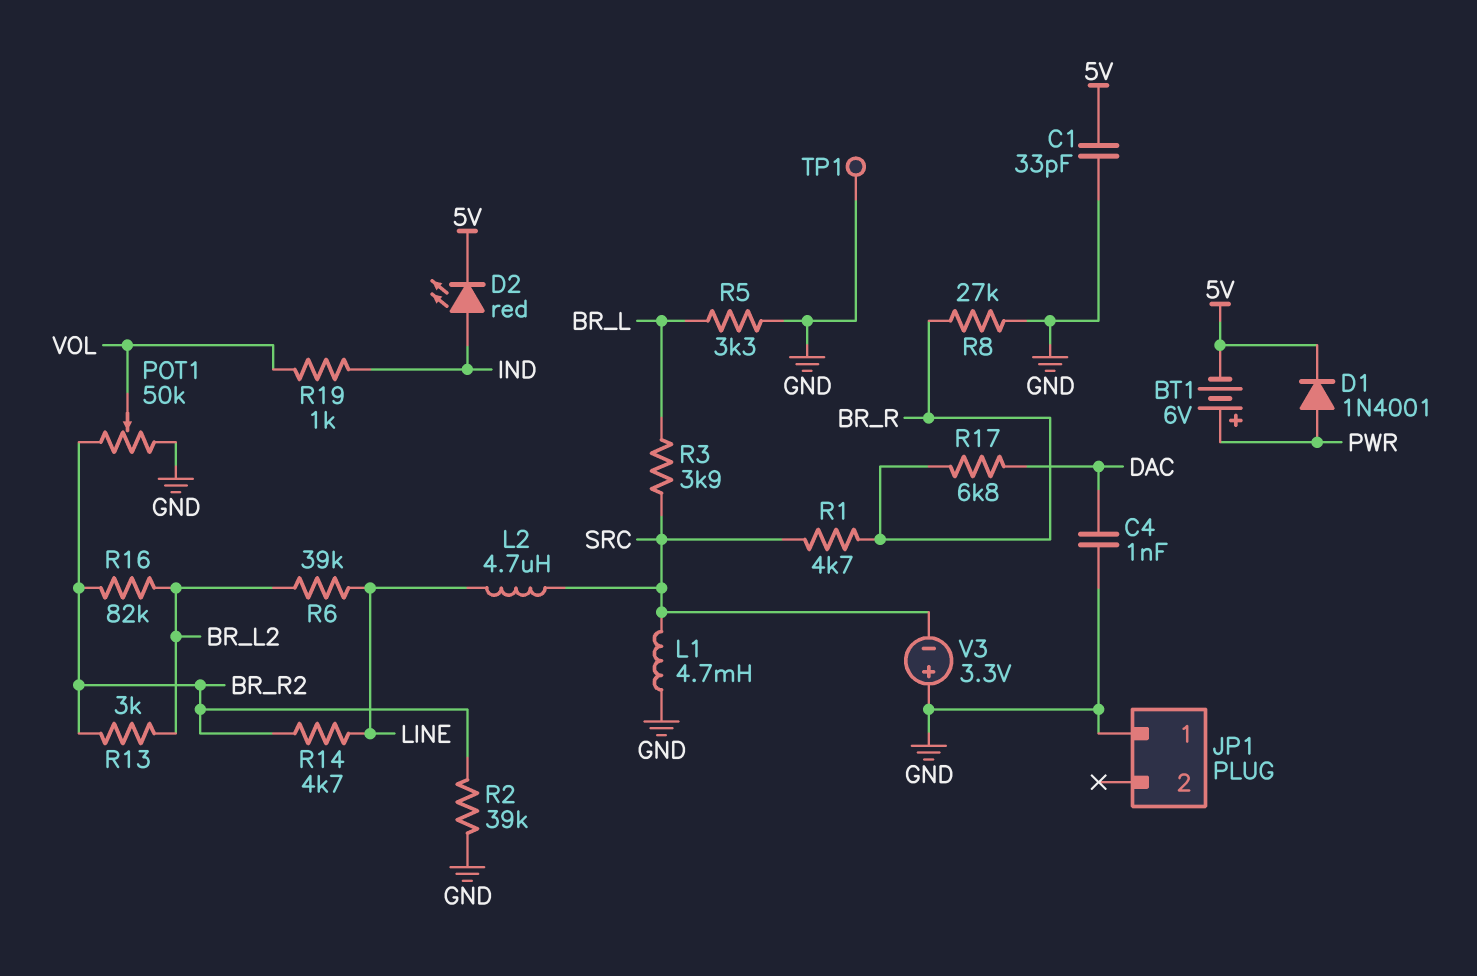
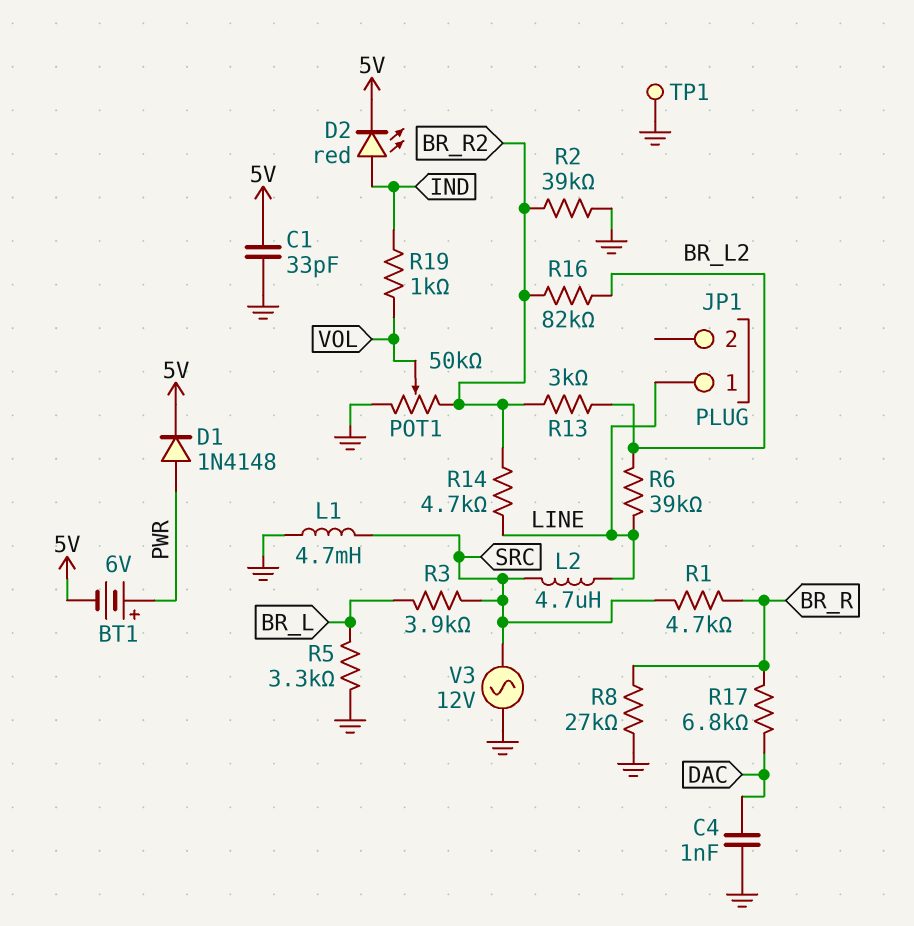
D1: diode 1N4001 (A PWR, K 5V) -> diode 1N4148 (A PWR, K 5V)
JP1 pin 1: GND -> LINE
V3: 3.3V (plus GND, minus SRC) -> AC 12V (GND, SRC)

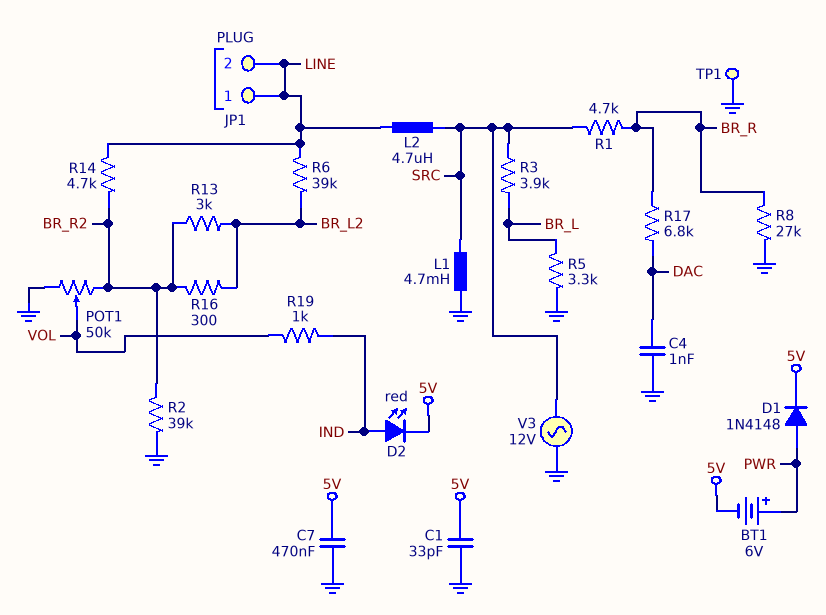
C7: none -> 470nF (5V, GND)
JP1 pin 2: none -> LINE
R16: 82k (BR_L2, BR_R2) -> 300 (BR_L2, BR_R2)

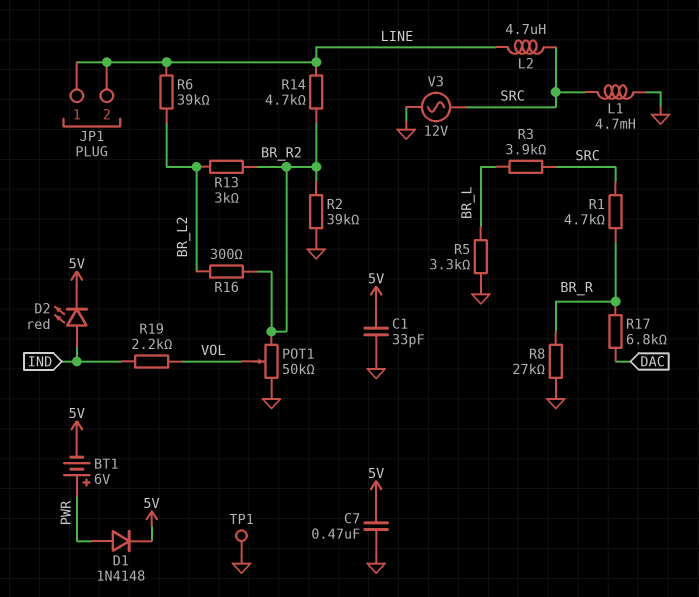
C4: 1nF (DAC, GND) -> none
R19: 1k (IND, VOL) -> 2.2k (IND, VOL)

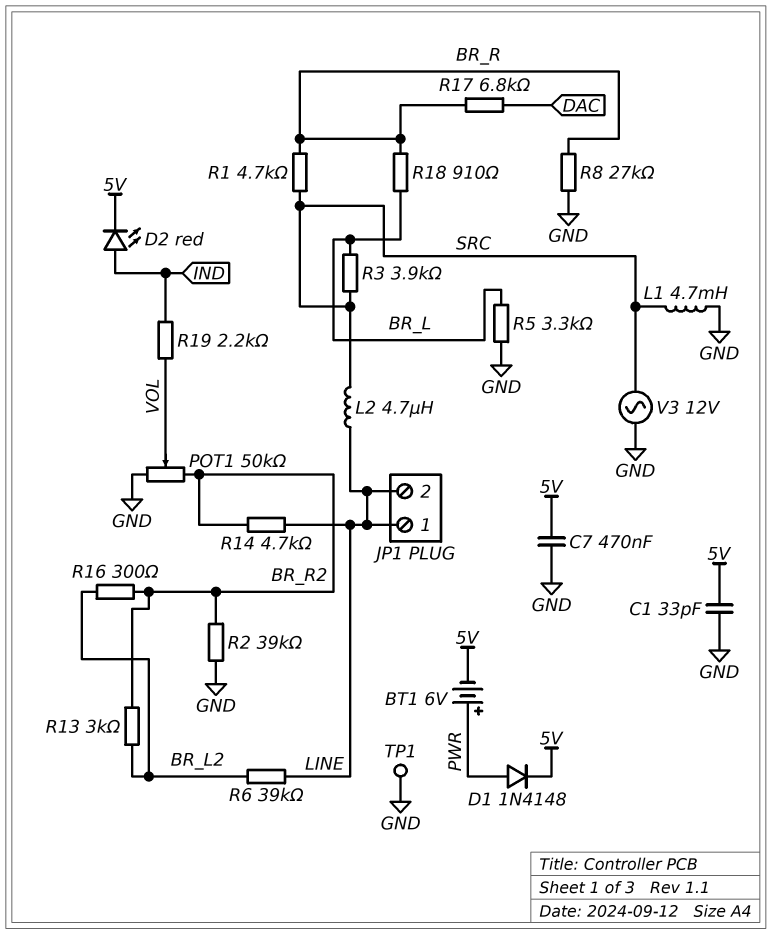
R18: none -> 910 (BR_L, BR_R)

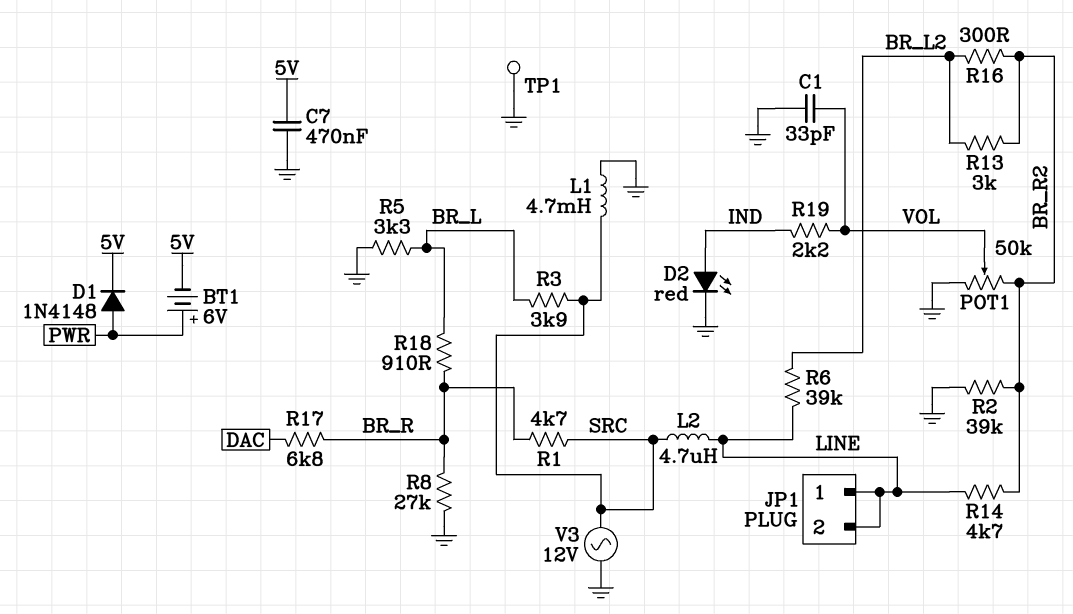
C1: 33pF (5V, GND) -> 33pF (GND, VOL)
D2: LED red (A IND, K 5V) -> LED red (A IND, K GND)

